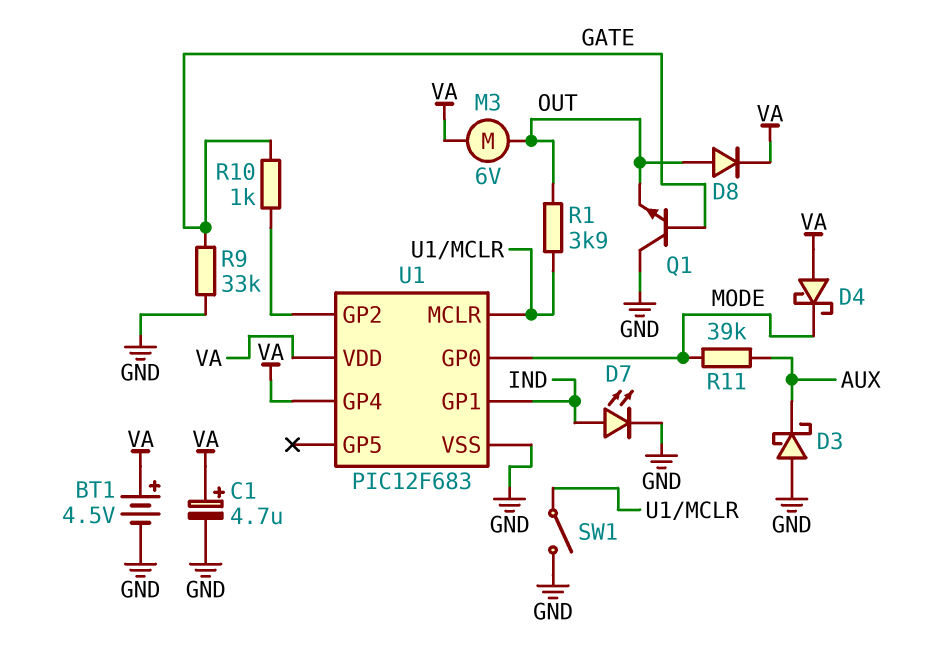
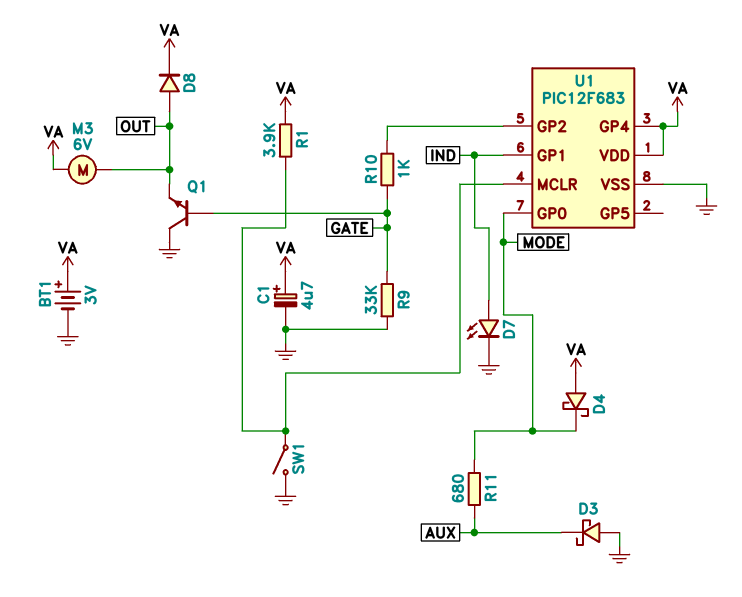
BT1: 4.5V (plus VA, minus GND) -> 3V (plus VA, minus GND)
R1: 3.9k (OUT, U1/MCLR) -> 3.9k (U1/MCLR, VA)
R11: 39k (AUX, MODE) -> 680 (AUX, MODE)

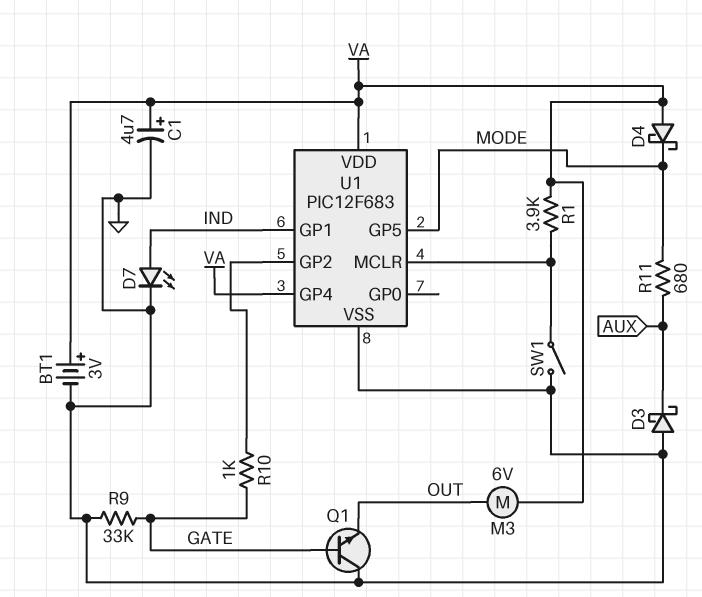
D8: diode (A OUT, K VA) -> none
U1 pin GP0: MODE -> none
U1 pin GP5: none -> MODE

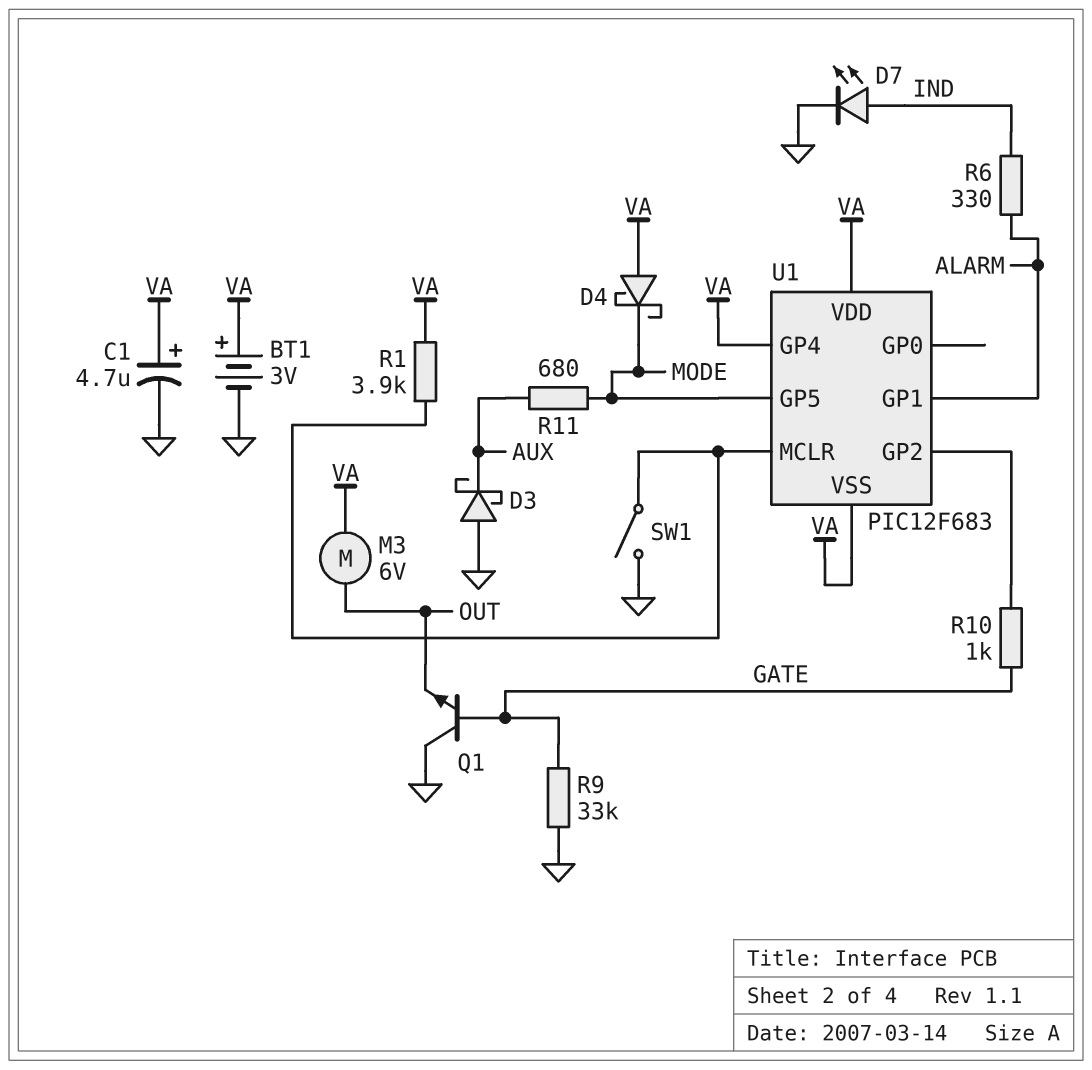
R6: none -> 330 (ALARM, IND)
U1 pin GP1: IND -> ALARM
U1 pin VSS: GND -> VA

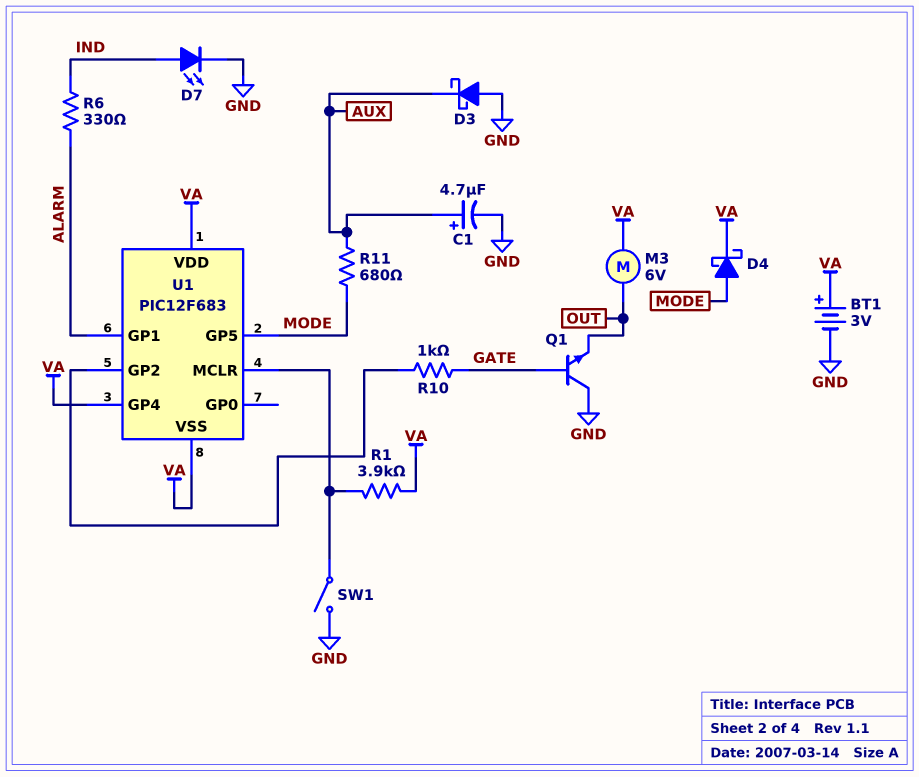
C1: 4.7uF (plus VA, minus GND) -> 4.7uF (plus AUX, minus GND)
D4: schottky (A VA, K MODE) -> schottky (A MODE, K VA)
R9: 33k (GATE, GND) -> none

